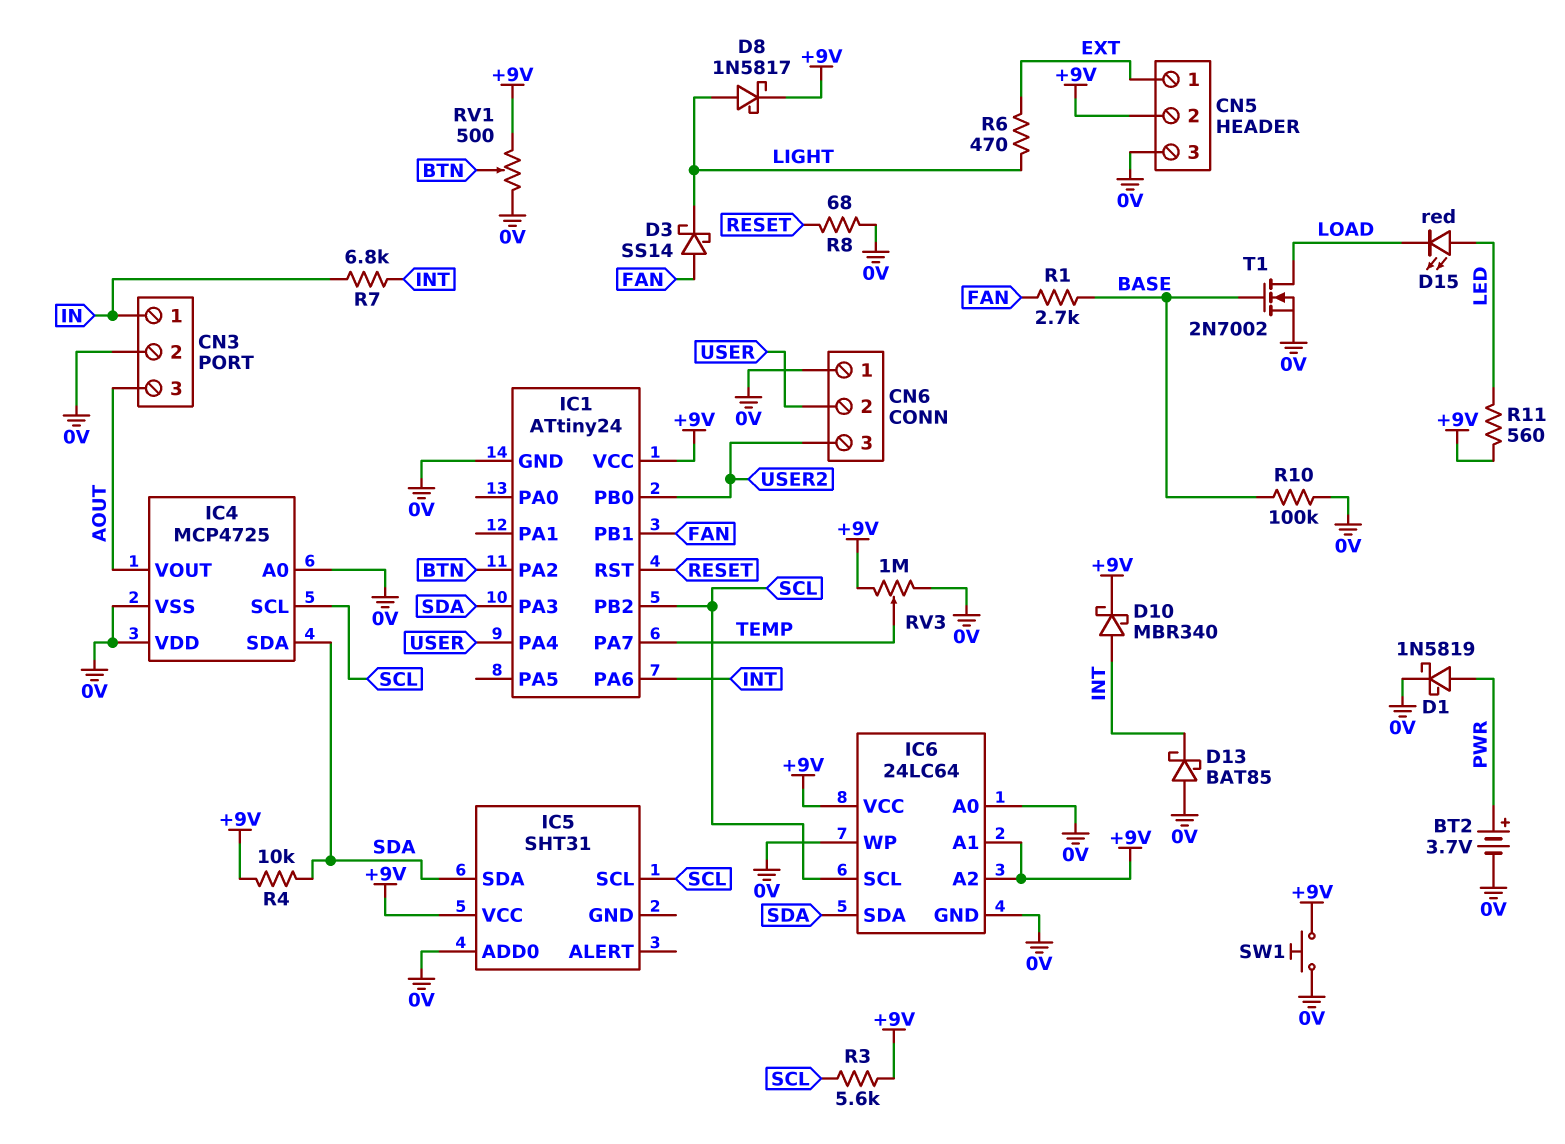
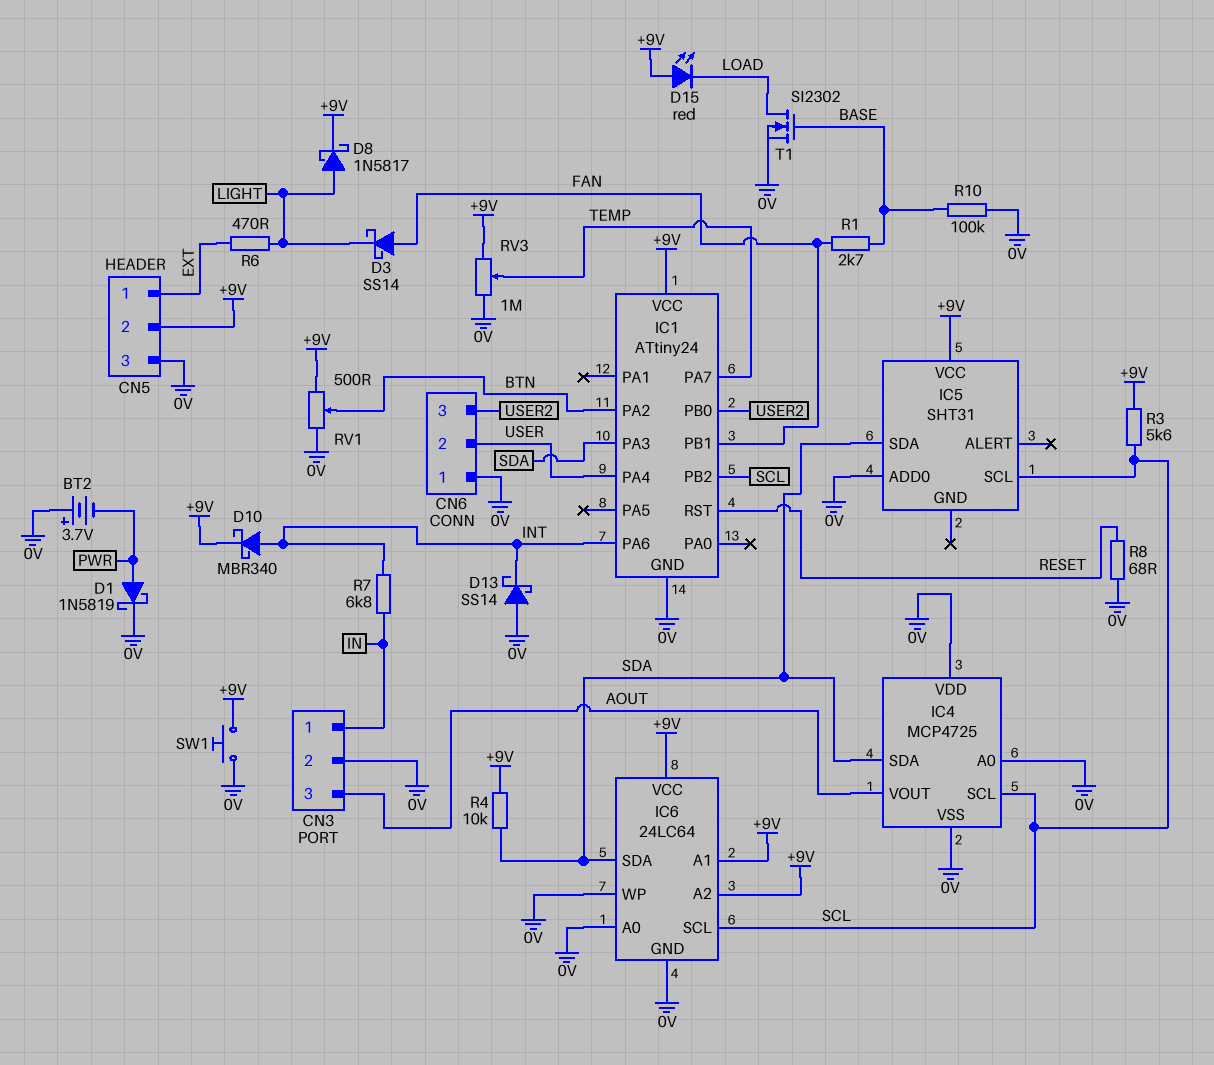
BT2: 3.7V (plus PWR, minus 0V) -> 3.7V (plus 0V, minus PWR)
D13: schottky BAT85 (A 0V, K INT) -> schottky SS14 (A 0V, K INT)
D15: LED red (A LED, K LOAD) -> LED red (A +9V, K LOAD)
R11: 560 (+9V, LED) -> none
T1: NMOS 2N7002 (G BASE, D LOAD, S 0V) -> NMOS SI2302 (G BASE, D LOAD, S 0V)

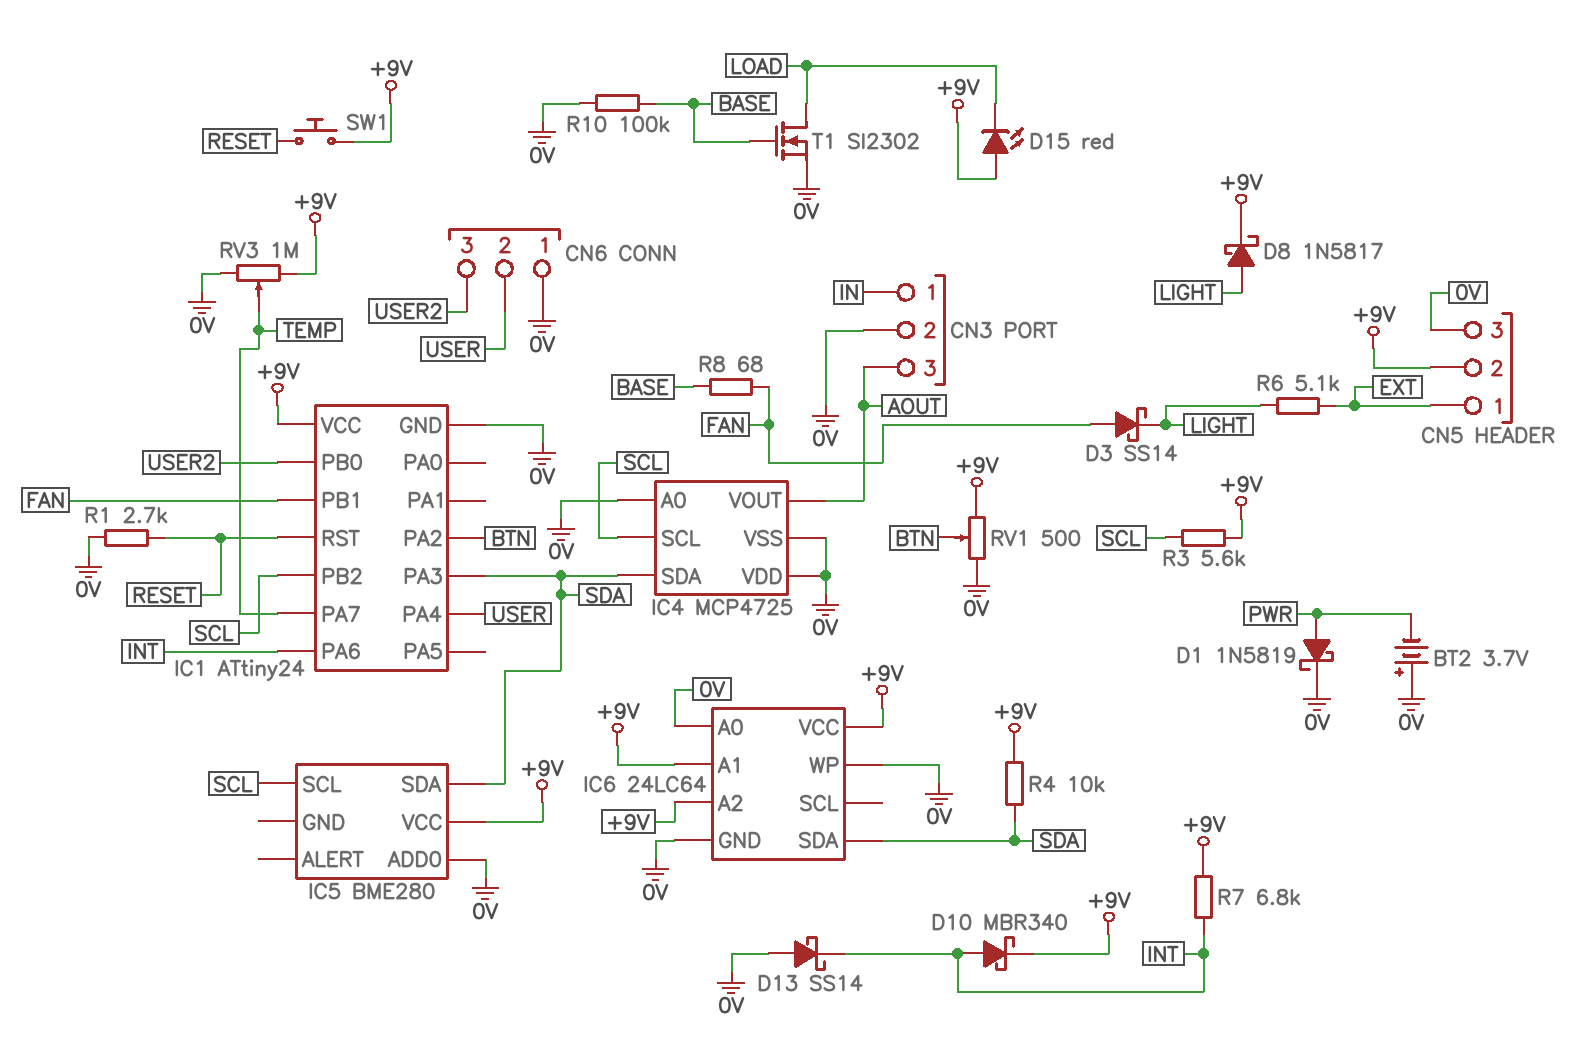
IC5: SHT31 -> BME280
IC6 pin SCL: SCL -> none
R1: 2.7k (BASE, FAN) -> 2.7k (0V, RESET)
R6: 470 (EXT, LIGHT) -> 5.1k (EXT, LIGHT)
R7: 6.8k (IN, INT) -> 6.8k (+9V, INT)
R8: 68 (0V, RESET) -> 68 (BASE, FAN)
SW1: button (+9V, 0V) -> button (+9V, RESET)

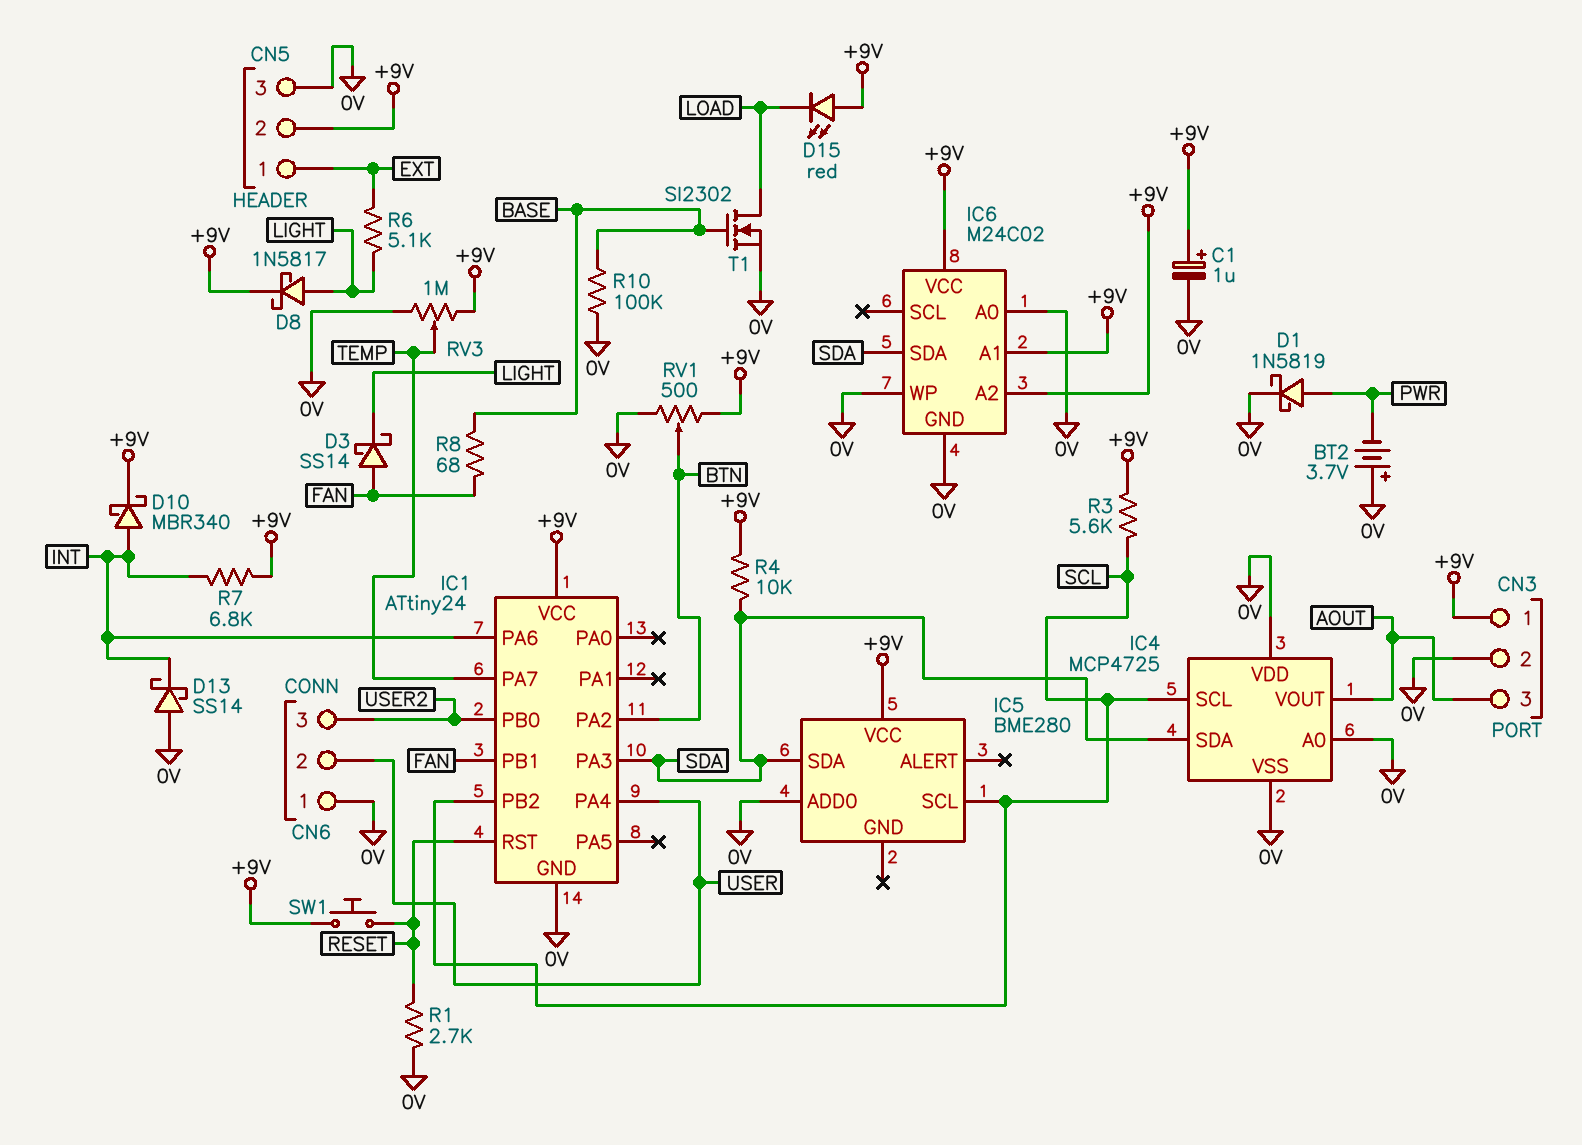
C1: none -> 1uF (plus +9V, minus 0V)
CN3 pin 1: IN -> +9V
IC6: 24LC64 -> M24C02

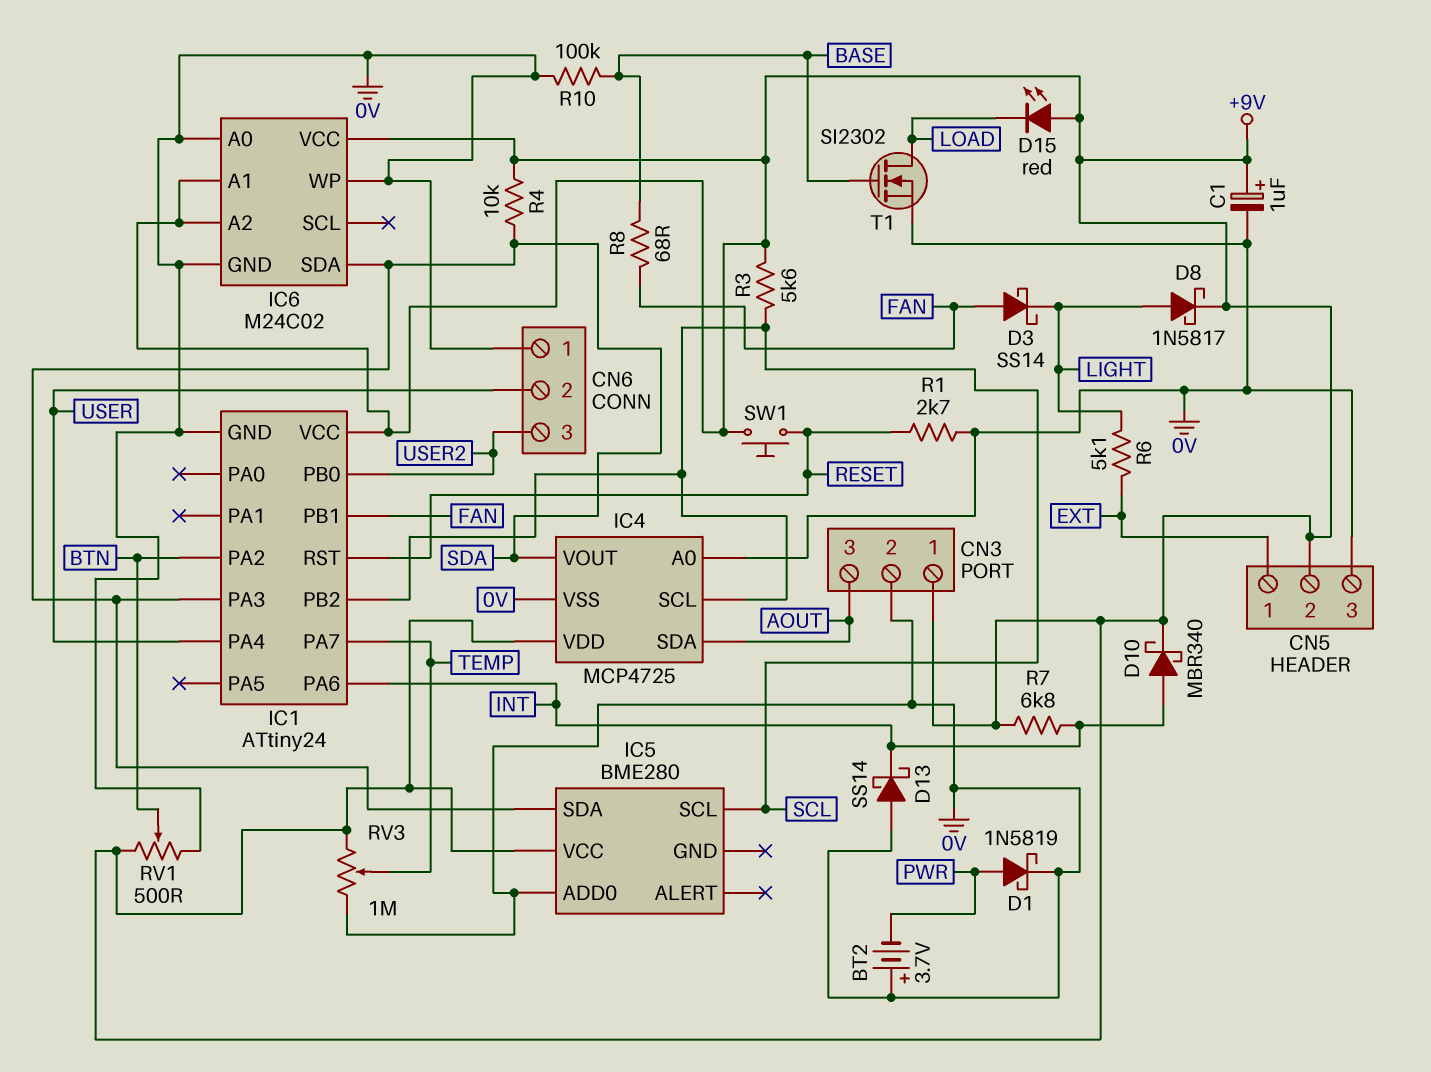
IC4 pin SDA: SDA -> AOUT
IC4 pin VDD: 0V -> +9V
IC4 pin VOUT: AOUT -> SDA

